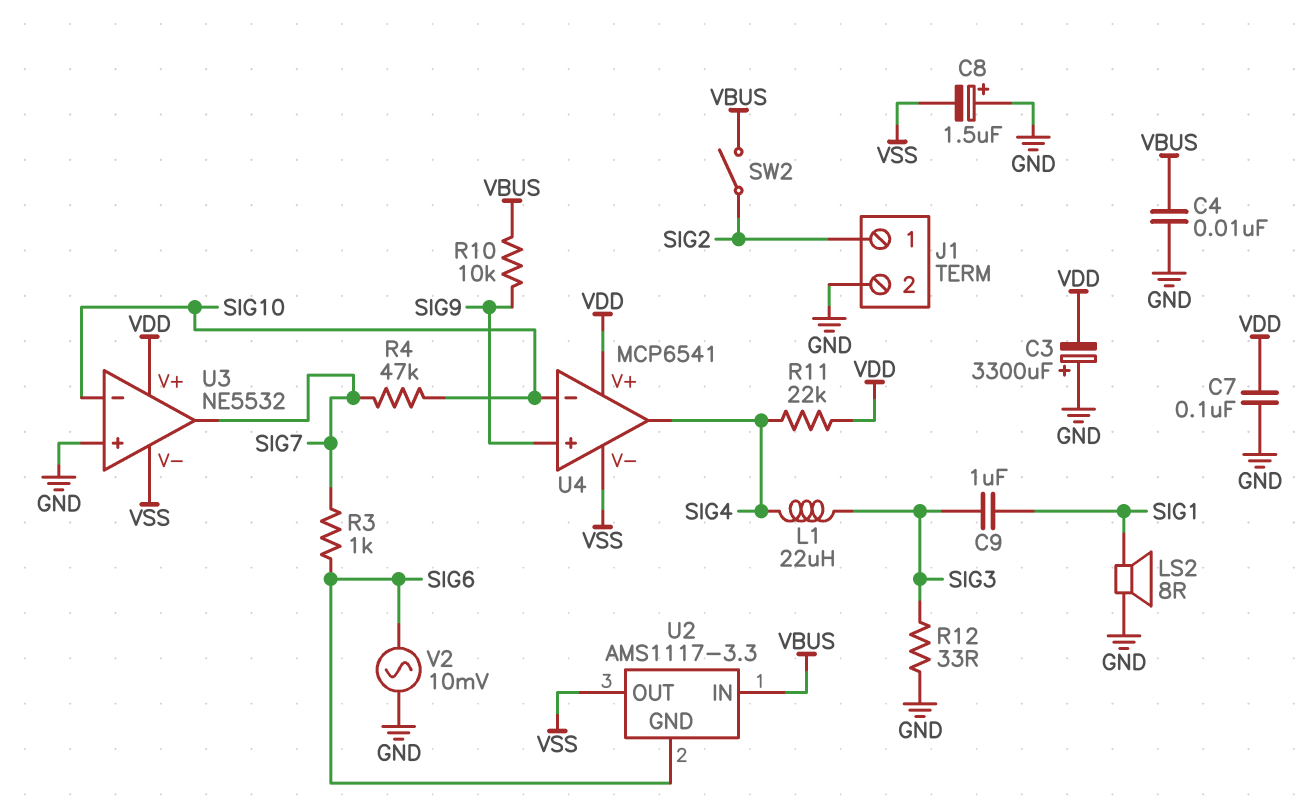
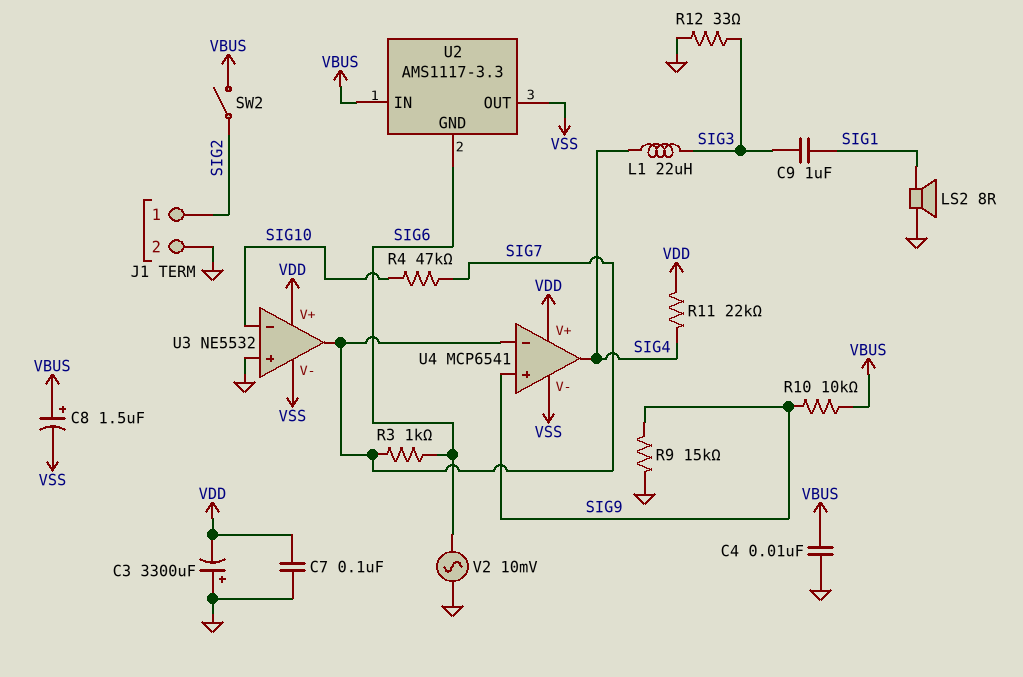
C8: 1.5uF (plus GND, minus VSS) -> 1.5uF (plus VBUS, minus VSS)
R9: none -> 15k (GND, SIG9)
U4 pin in-: SIG10 -> SIG7

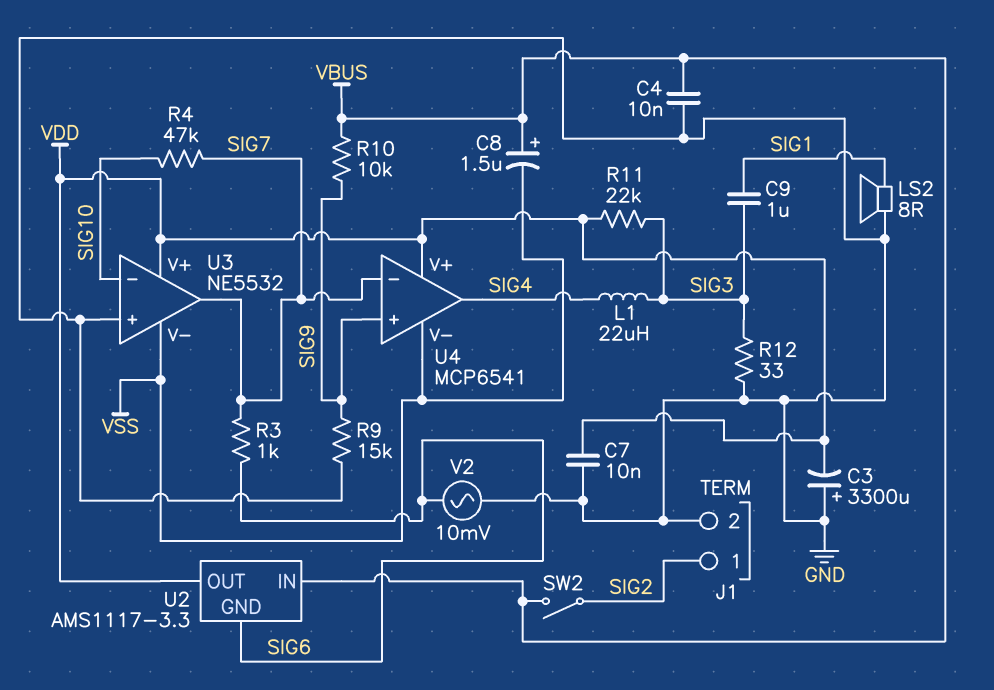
C7: 100nF (GND, VDD) -> 10nF (GND, VDD)
R11: 22k (SIG4, VDD) -> 22k (SIG3, VDD)
U2 pin OUT: VSS -> VDD

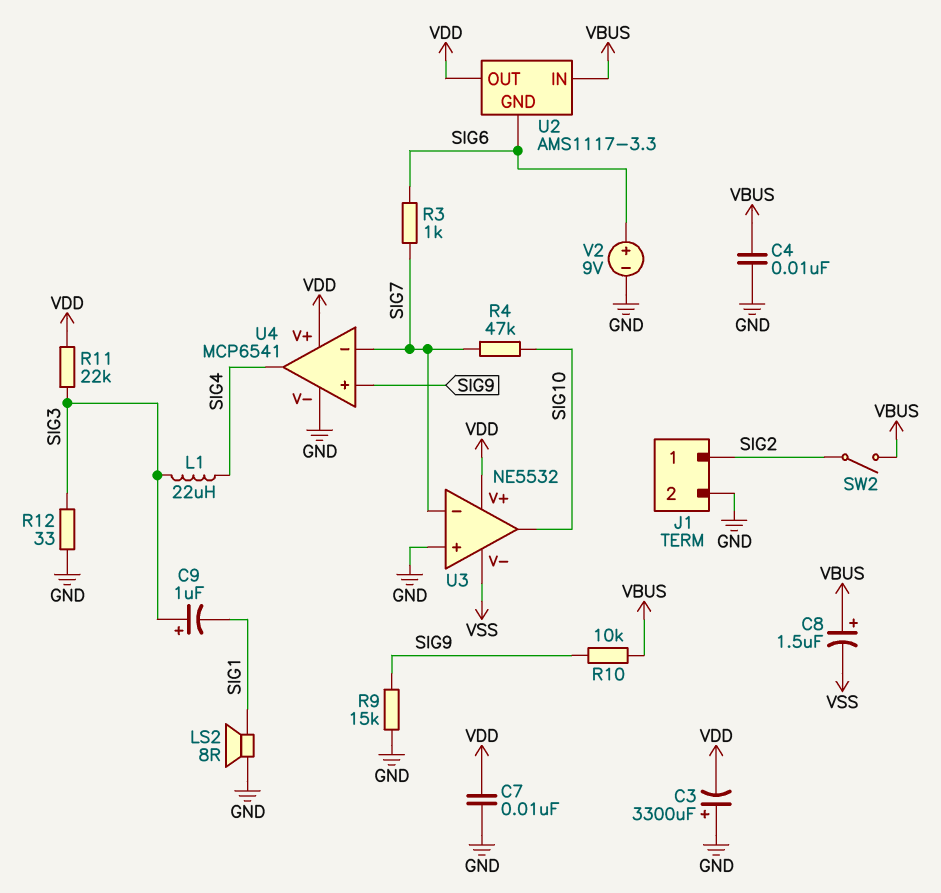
C9: 1uF (SIG1, SIG3) -> 1uF (plus SIG3, minus SIG1)
U3 pin in-: SIG10 -> SIG7
U3 pin out: SIG7 -> SIG10
U4 pin V-: VSS -> GND
V2: AC 10mV (GND, SIG6) -> 9V (plus SIG6, minus GND)

